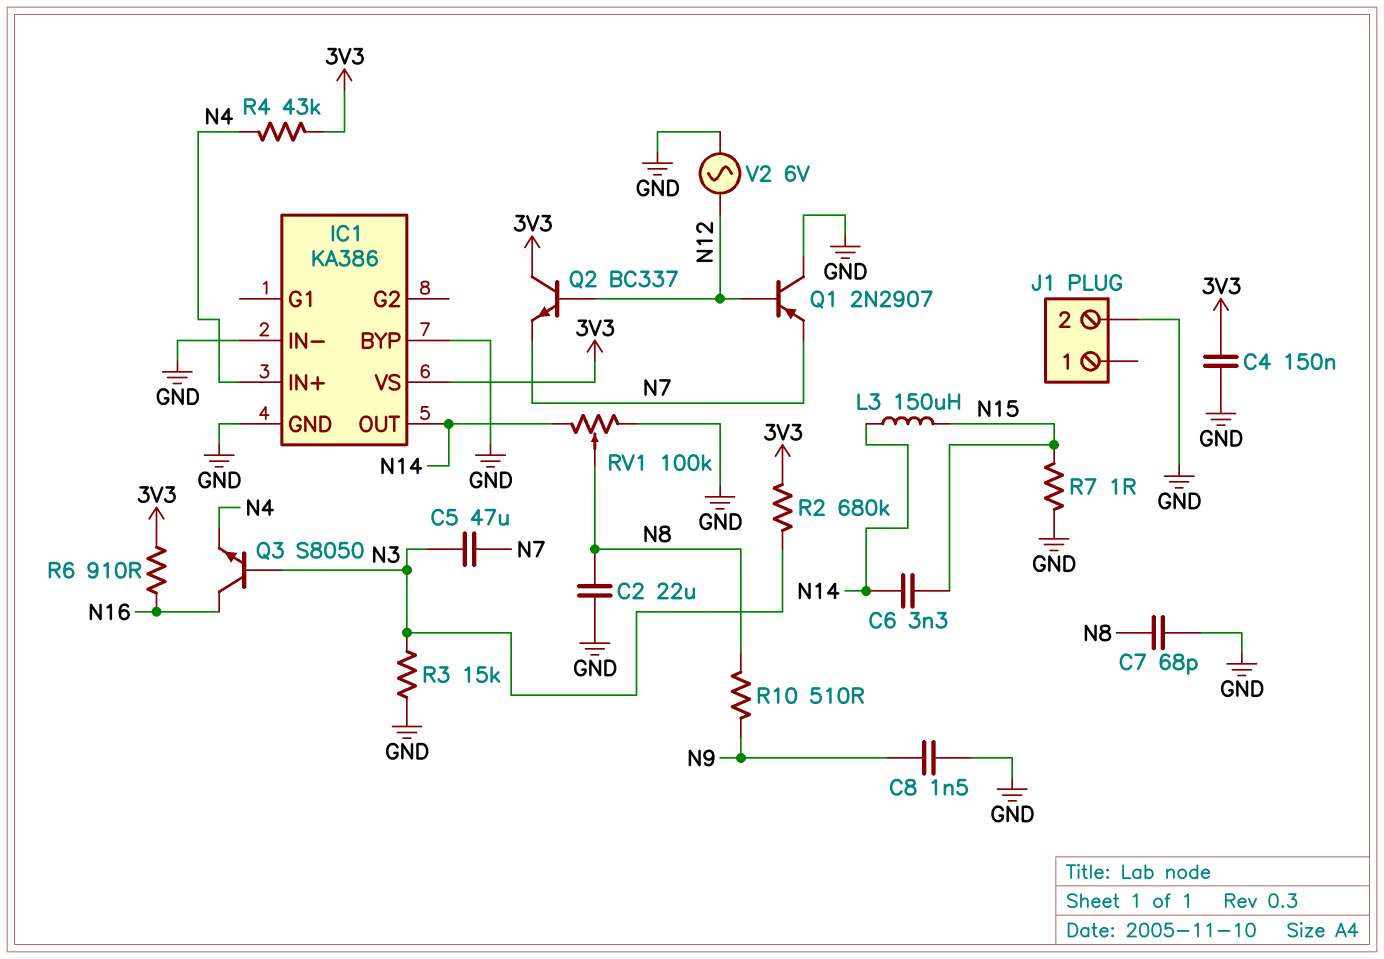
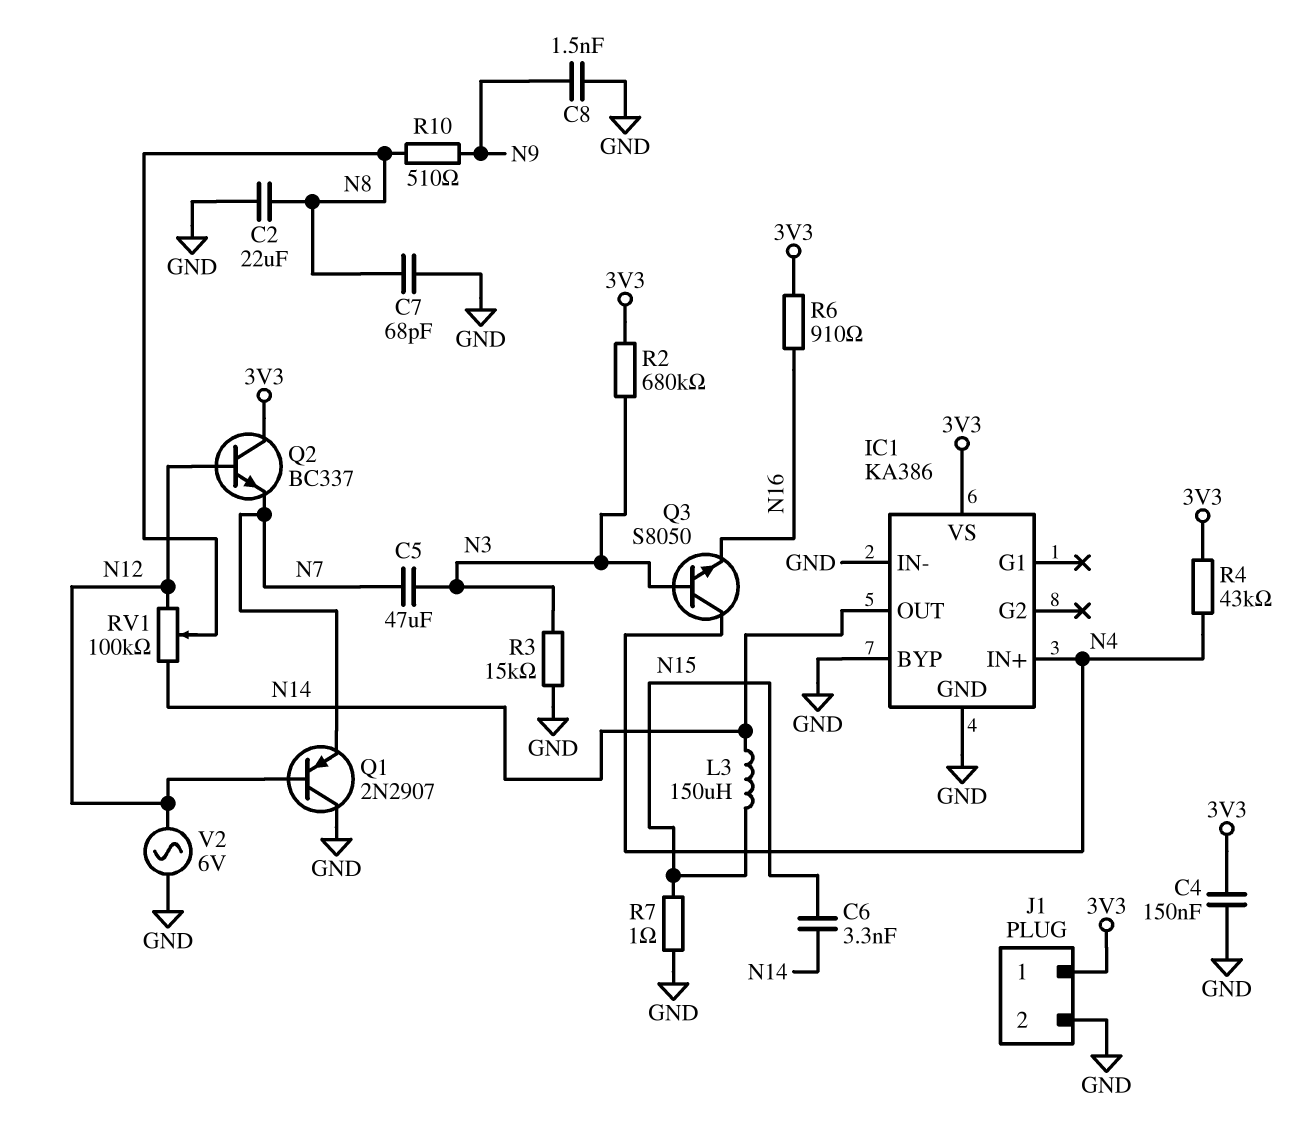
J1 pin 1: none -> 3V3
Q3: NPN S8050 (B N3, C N16, E N4) -> NPN S8050 (B N3, C N4, E N16)
RV1: 100k (GND, N14, wiper N8) -> 100k (N12, N14, wiper N8)

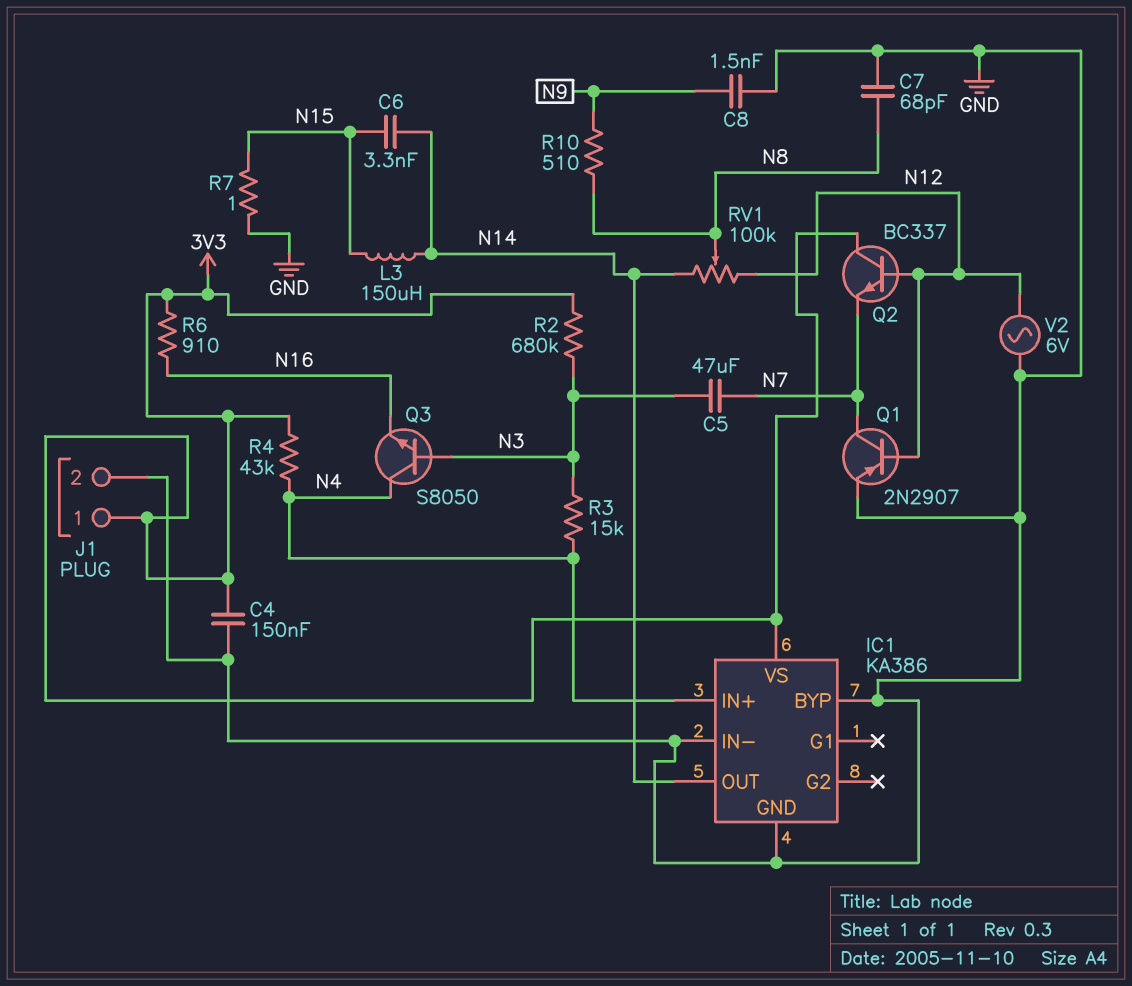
C2: 22uF (GND, N8) -> none
Q1: PNP 2N2907 (B N12, C GND, E N7) -> PNP 2N2907 (B N12, C N7, E GND)
R3: 15k (GND, N3) -> 15k (N3, N4)

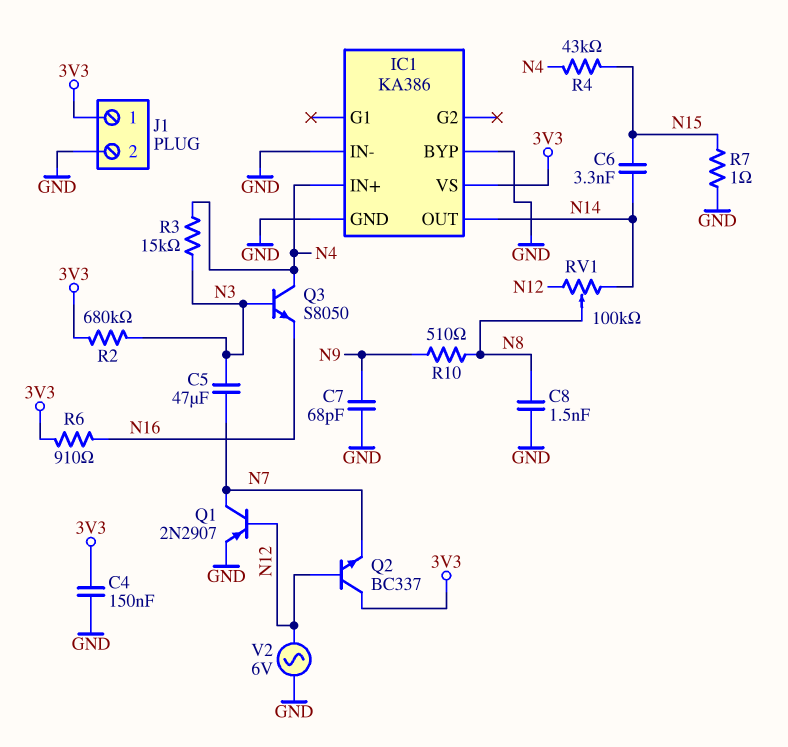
C7: 68pF (GND, N8) -> 68pF (GND, N9)
C8: 1.5nF (GND, N9) -> 1.5nF (GND, N8)
L3: 150uH (N14, N15) -> none
R4: 43k (3V3, N4) -> 43k (N4, N15)

